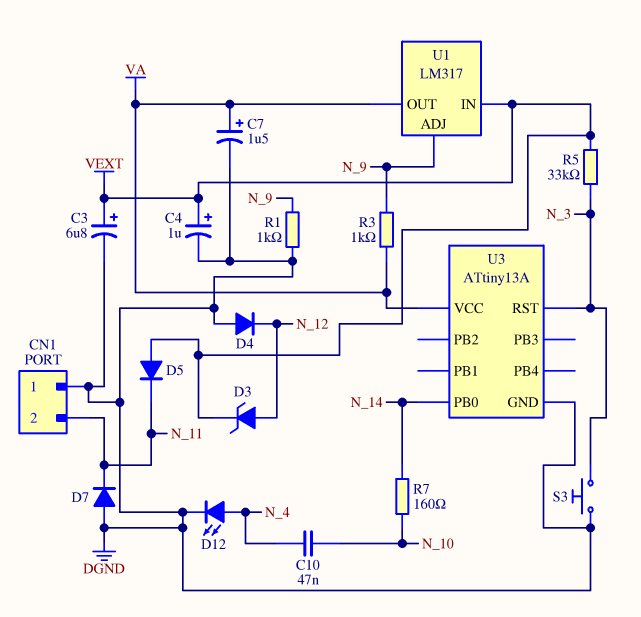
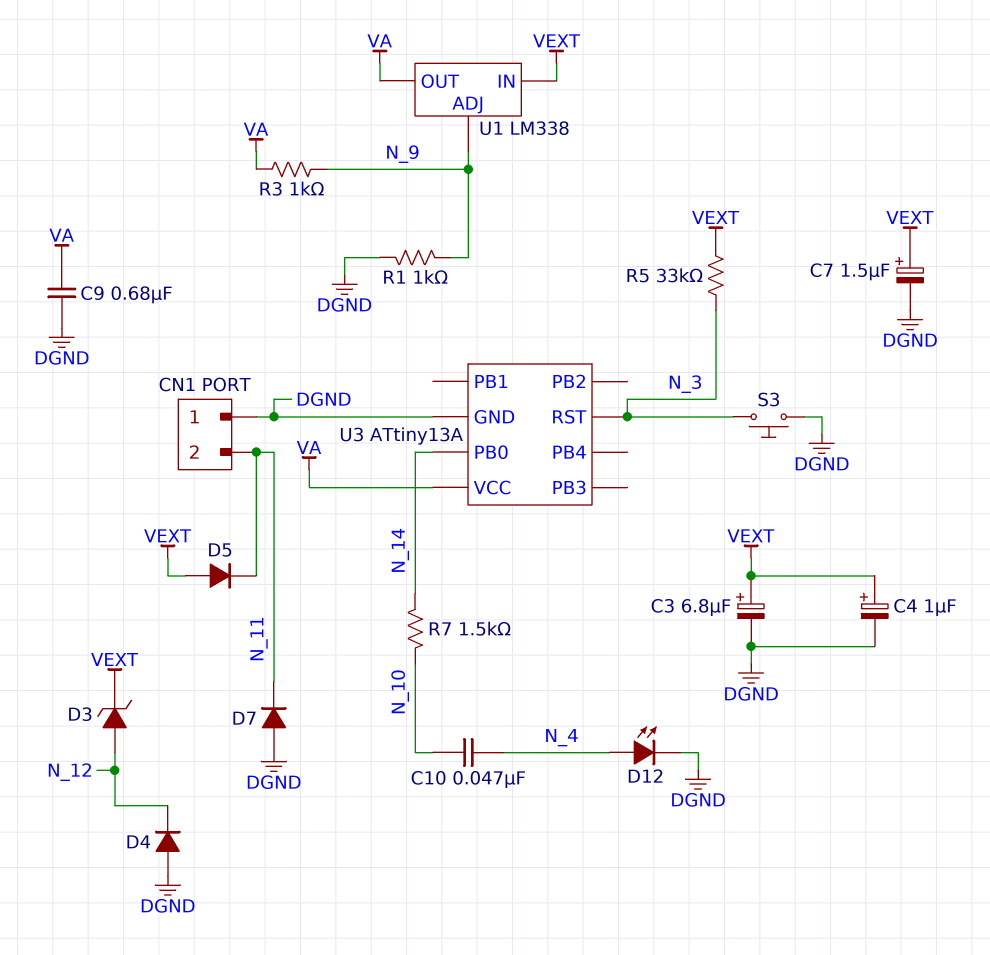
C7: 1.5uF (plus VA, minus DGND) -> 1.5uF (plus VEXT, minus DGND)
C9: none -> 680nF (DGND, VA)
R7: 160 (N_10, N_14) -> 1.5k (N_10, N_14)
U1: LM317 -> LM338

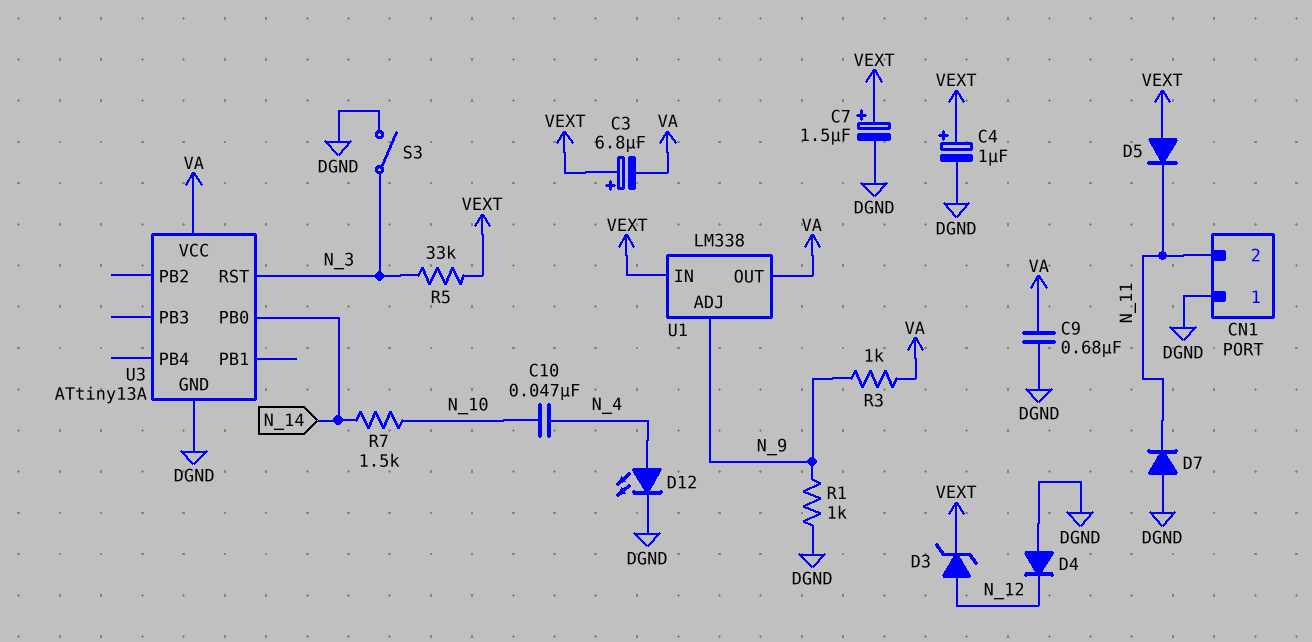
C3: 6.8uF (plus VEXT, minus DGND) -> 6.8uF (plus VEXT, minus VA)
S3: button (DGND, N_3) -> switch (DGND, N_3)

